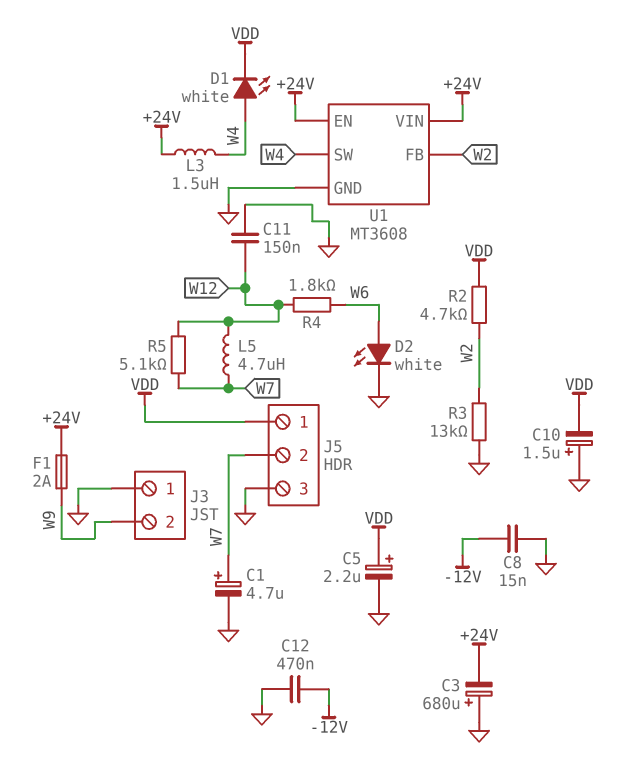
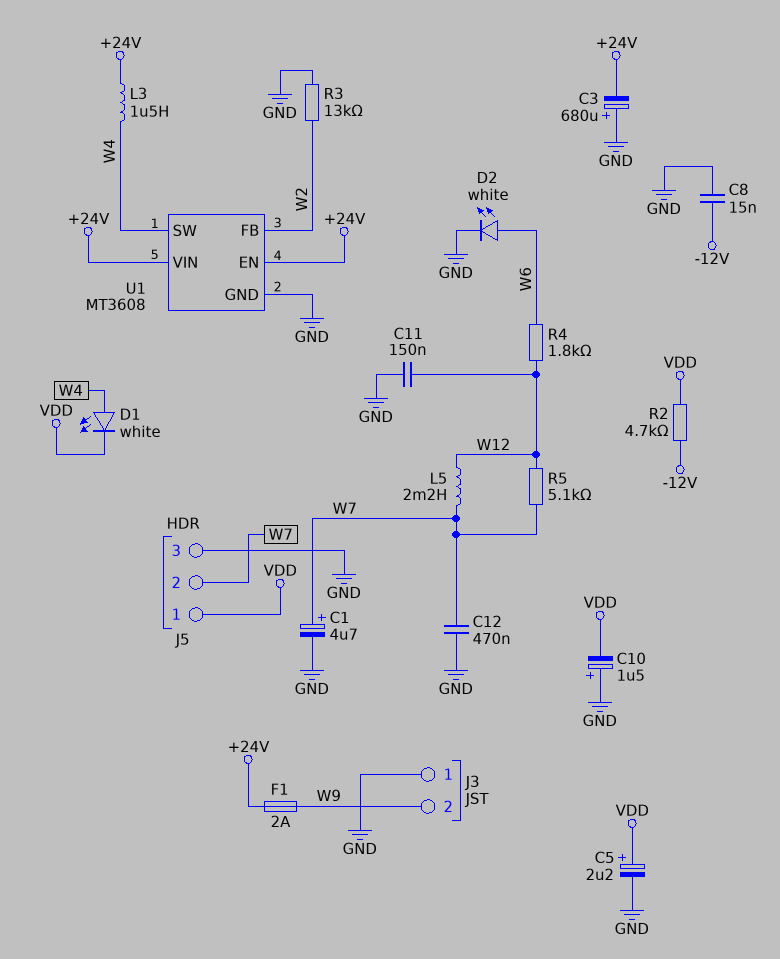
C12: 470nF (-12V, GND) -> 470nF (GND, W7)
L5: 4.7uH (W7, W12) -> 2.2mH (W7, W12)
R2: 4.7k (VDD, W2) -> 4.7k (-12V, VDD)

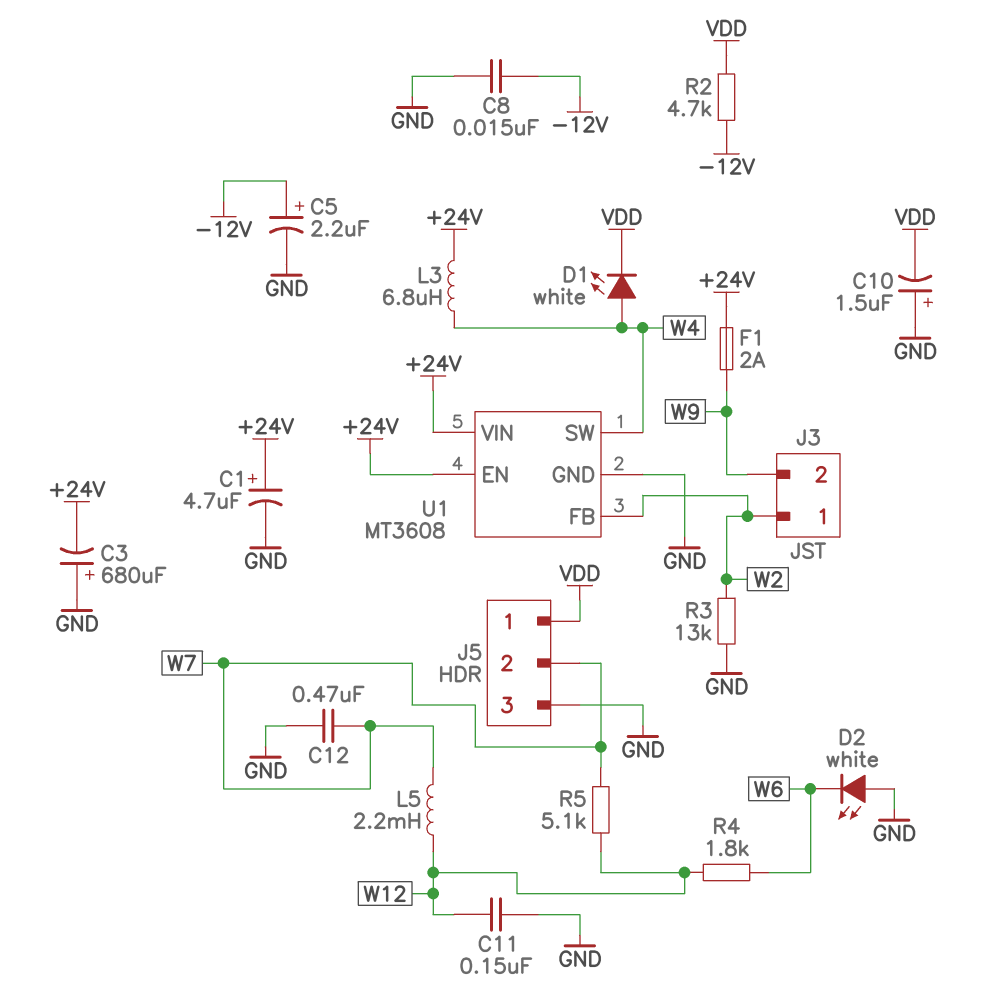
C1: 4.7uF (plus W7, minus GND) -> 4.7uF (plus +24V, minus GND)
C5: 2.2uF (plus VDD, minus GND) -> 2.2uF (plus -12V, minus GND)
D2: LED white (A W6, K GND) -> LED white (A GND, K W6)
J3 pin 1: GND -> W2
L3: 1.5uH (+24V, W4) -> 6.8uH (+24V, W4)

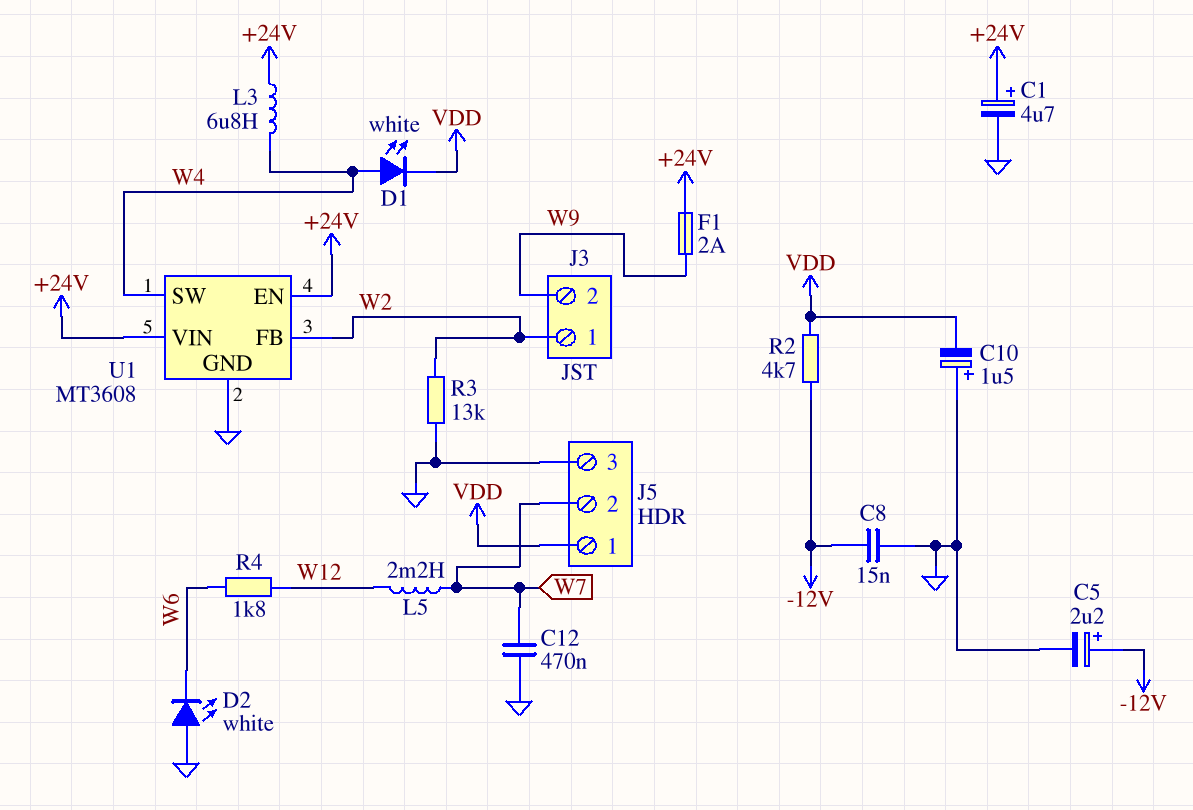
C3: 680uF (plus GND, minus +24V) -> none
C11: 150nF (GND, W12) -> none
R5: 5.1k (W7, W12) -> none

